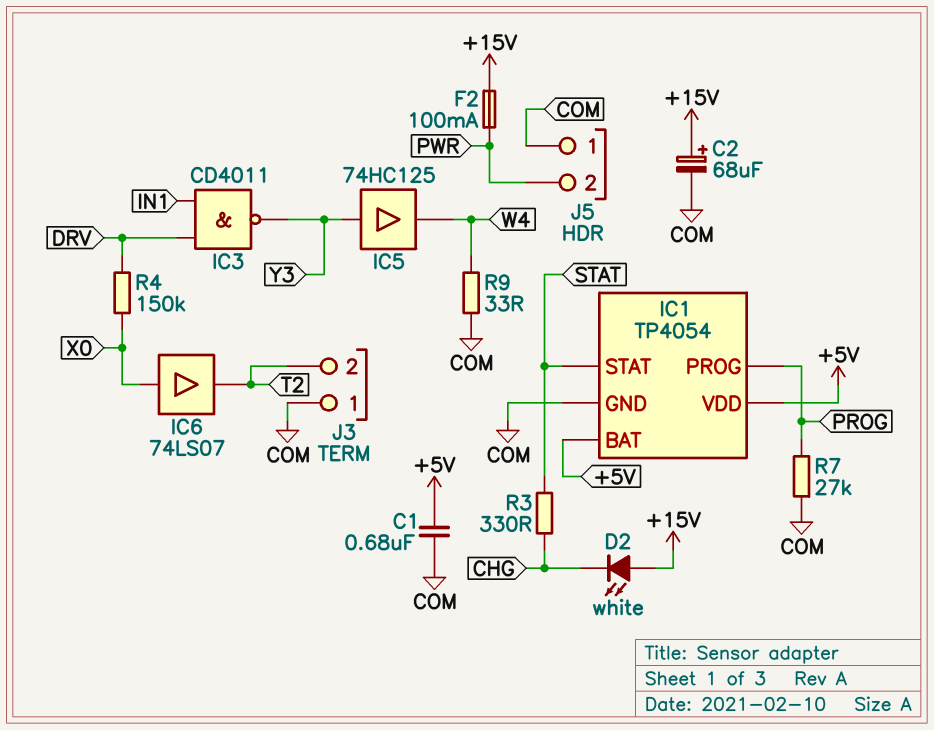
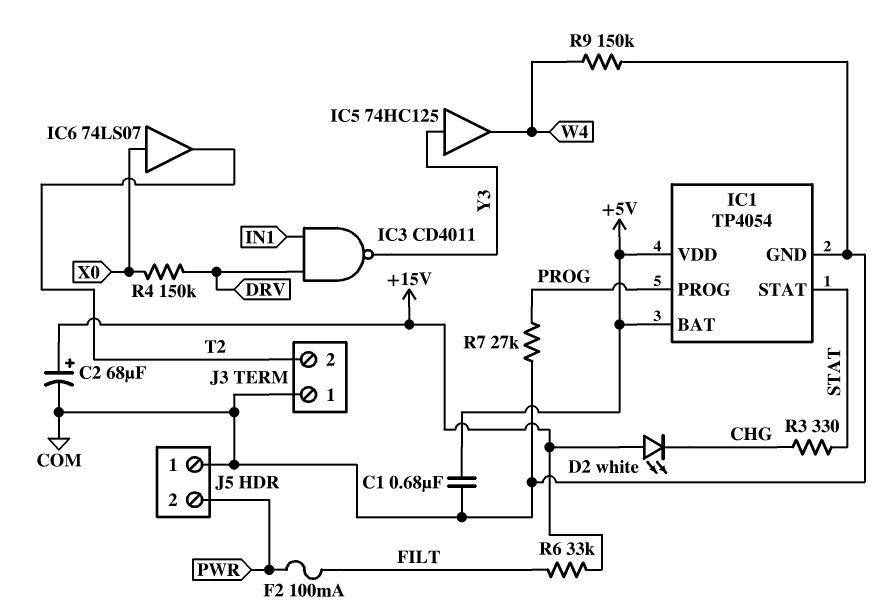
F2: 100mA (+15V, PWR) -> 100mA (FILT, PWR)
R6: none -> 33k (+15V, FILT)
R9: 33 (COM, W4) -> 150k (COM, W4)

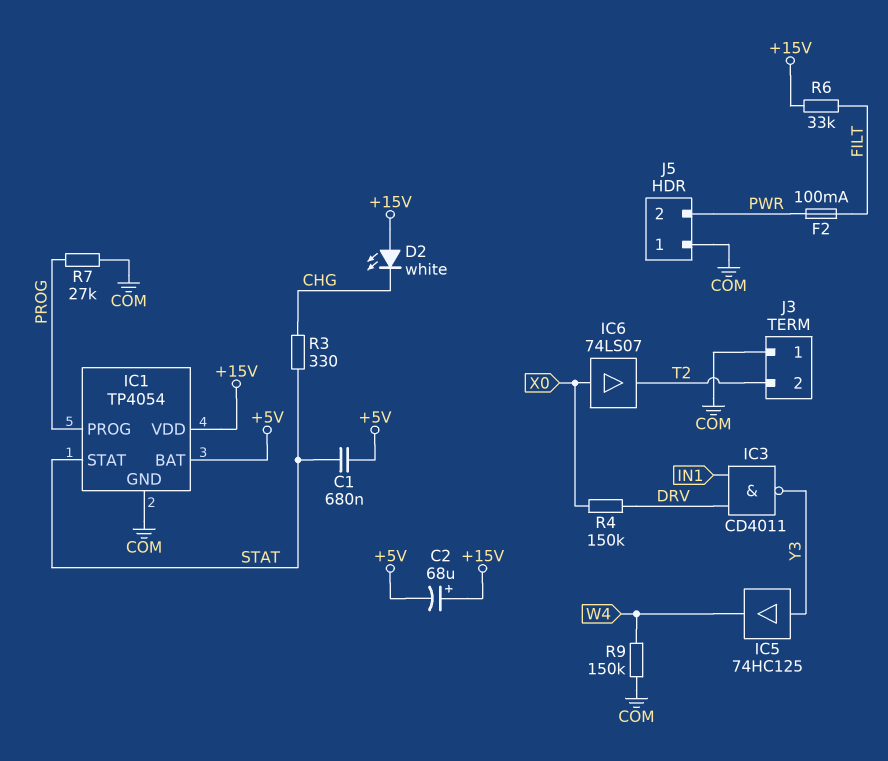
C1: 680nF (+5V, COM) -> 680nF (+5V, STAT)
C2: 68uF (plus +15V, minus COM) -> 68uF (plus +15V, minus +5V)
IC1 pin VDD: +5V -> +15V

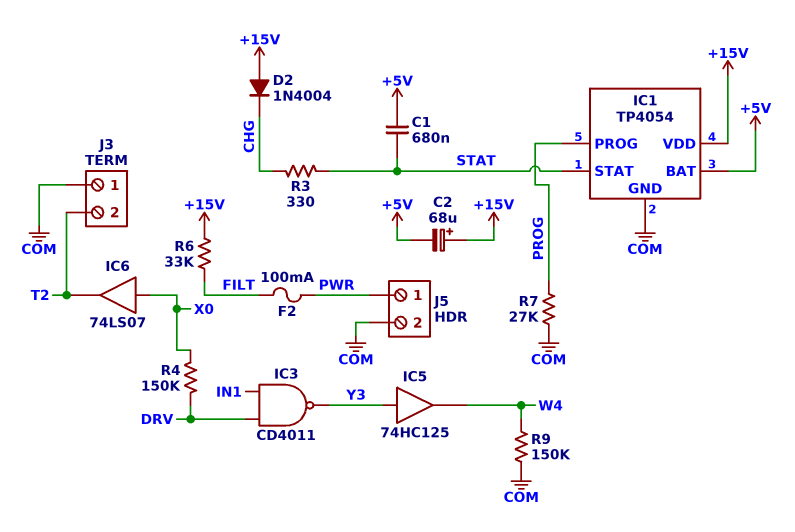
D2: LED white (A +15V, K CHG) -> diode 1N4004 (A +15V, K CHG)
J5 pin 1: COM -> PWR
J5 pin 2: PWR -> COM

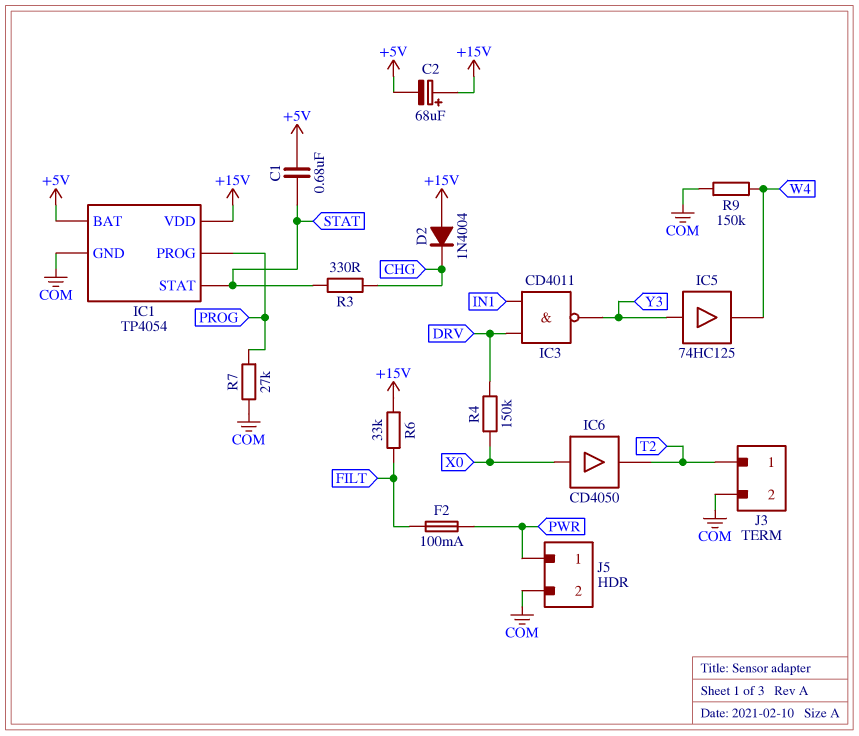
IC6: buffer 74LS07 (in X0, out T2) -> buffer CD4050 (in X0, out T2)
J3 pin 1: COM -> T2
J3 pin 2: T2 -> COM

